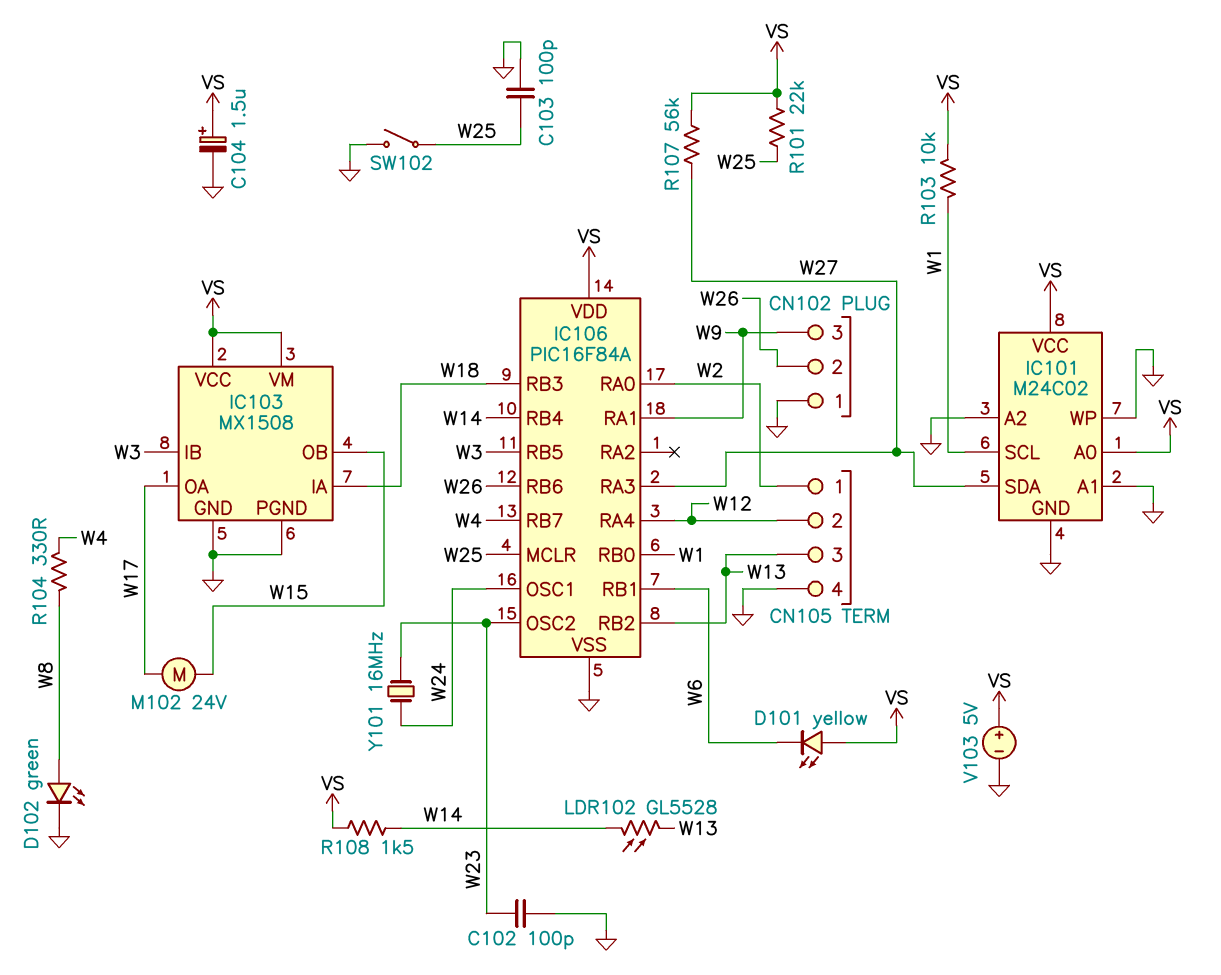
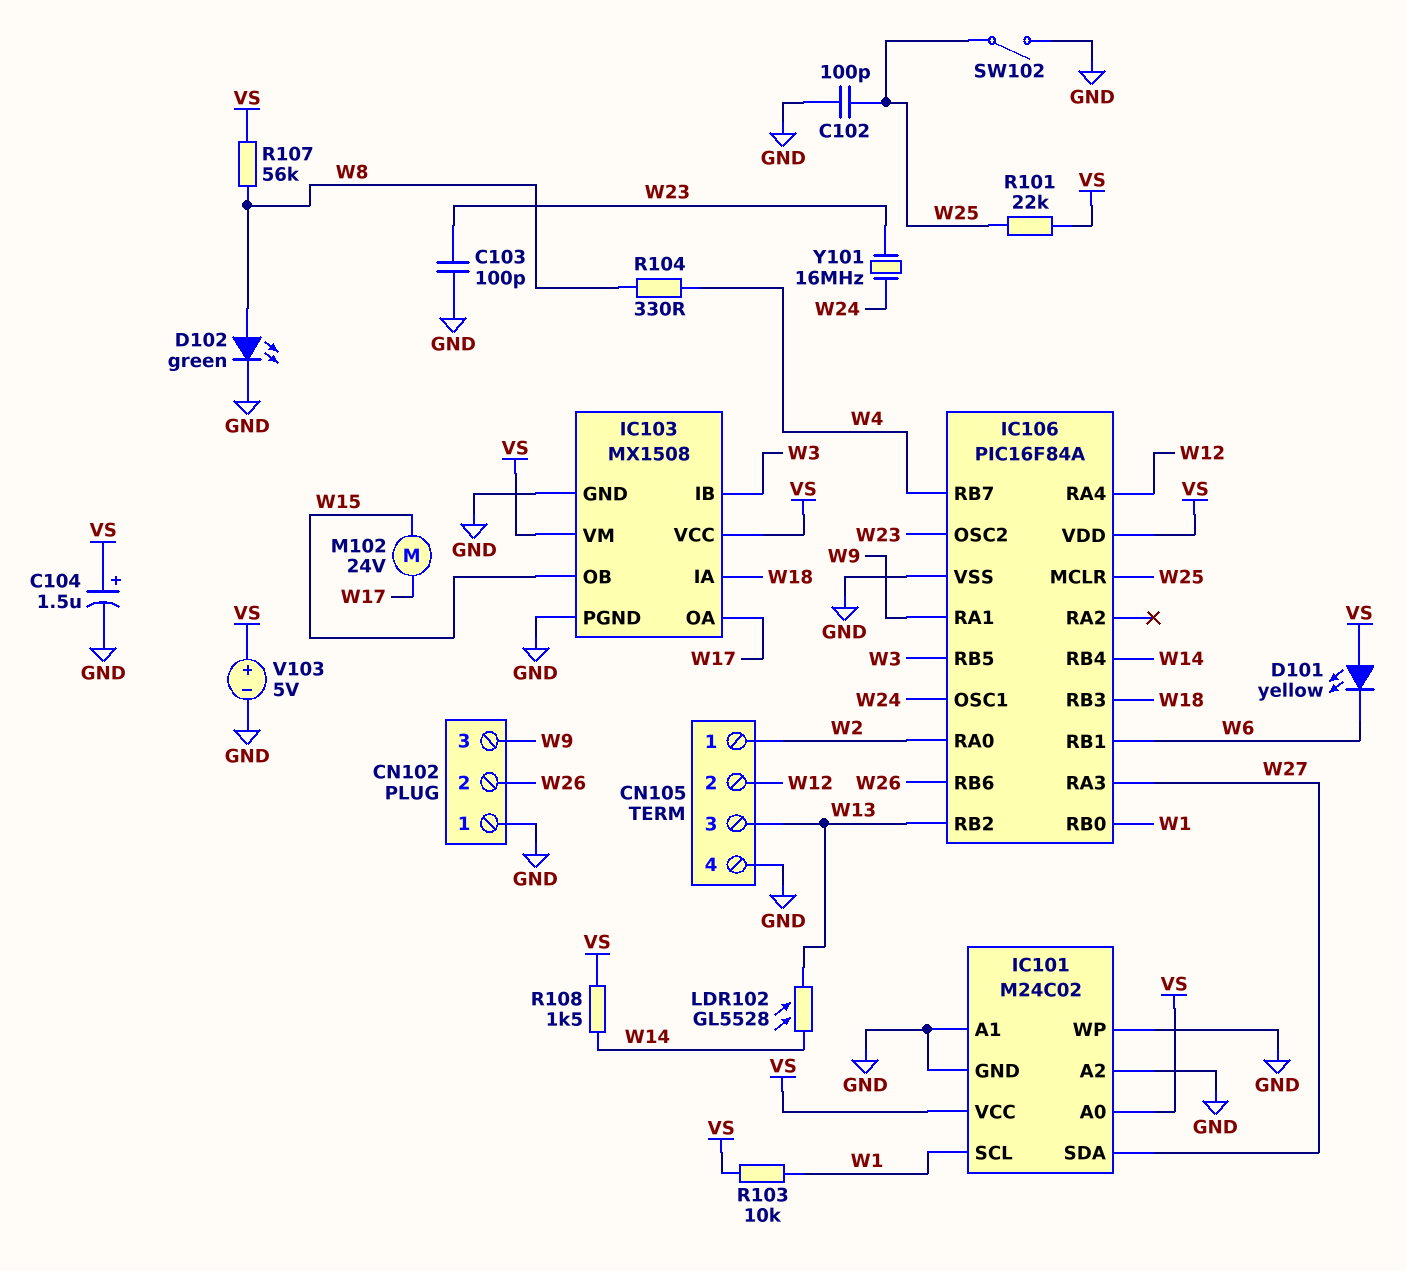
C102: 100pF (GND, W23) -> 100pF (GND, W25)
C103: 100pF (GND, W25) -> 100pF (GND, W23)
R107: 56k (VS, W27) -> 56k (VS, W8)

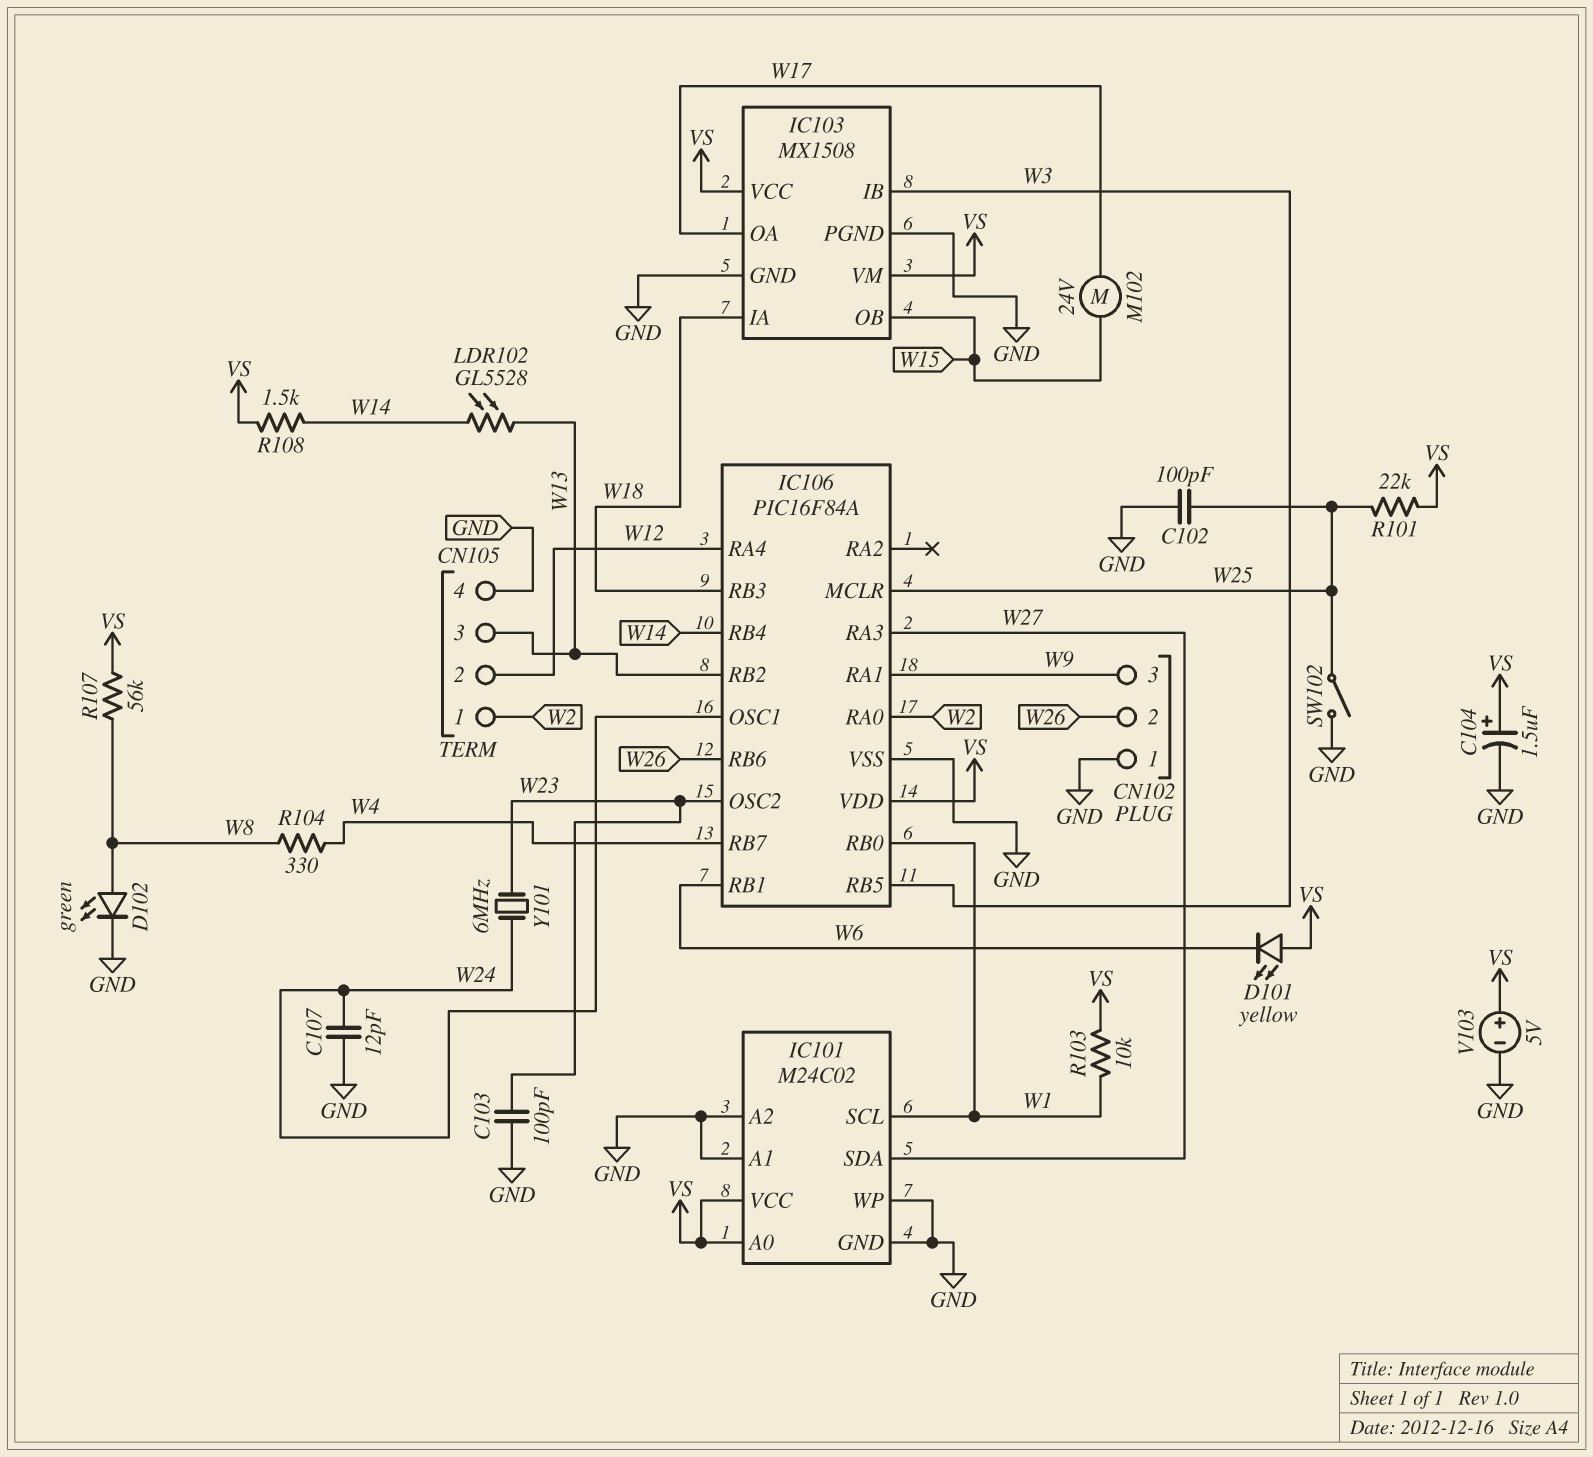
C107: none -> 12pF (GND, W24)
Y101: 16MHz (W23, W24) -> 6MHz (W23, W24)

